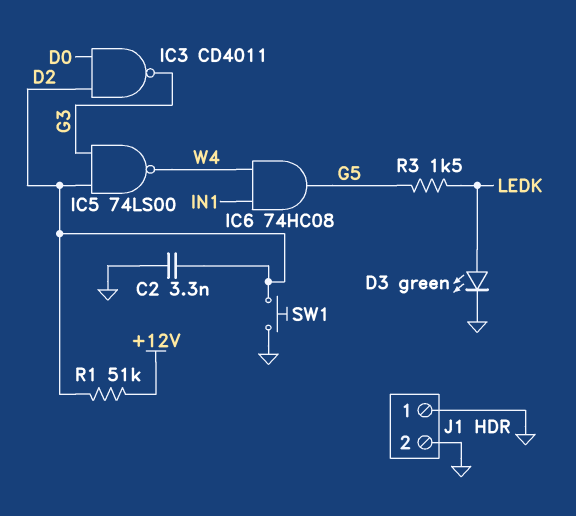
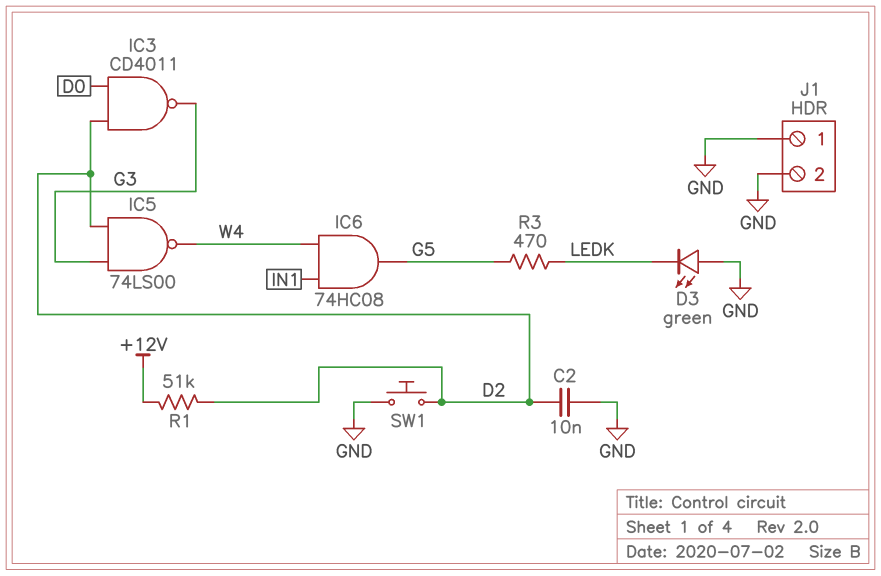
C2: 3.3nF (D2, GND) -> 10nF (D2, GND)
D3: LED green (A LEDK, K GND) -> LED green (A GND, K LEDK)
R3: 1.5k (G5, LEDK) -> 470 (G5, LEDK)

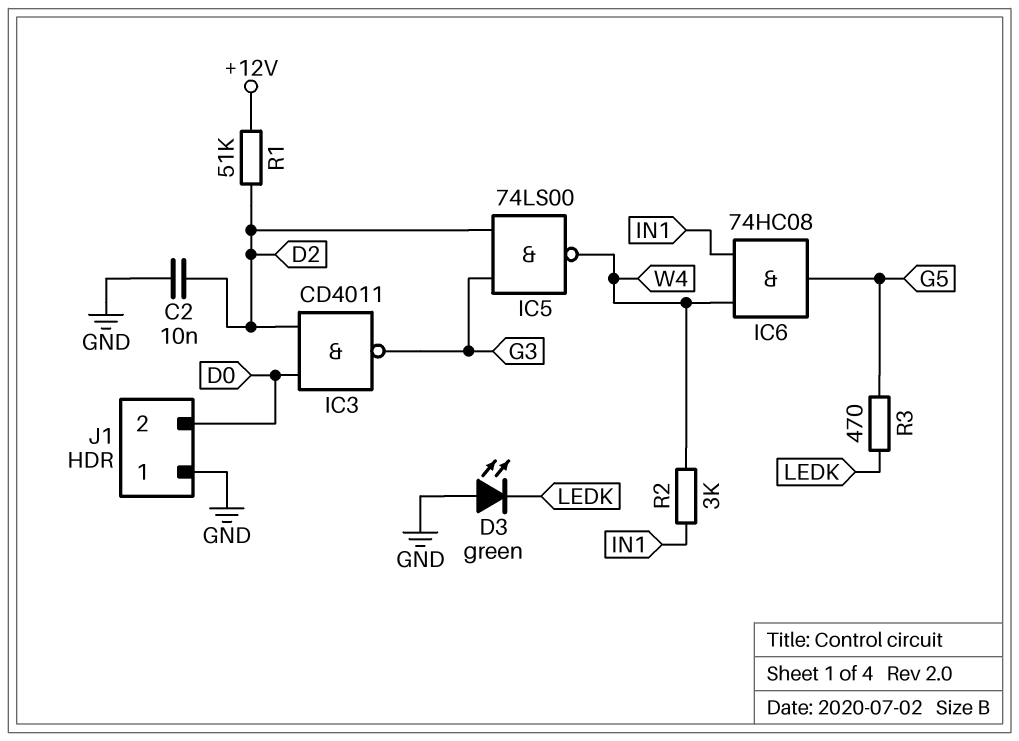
J1 pin 2: GND -> D0
R2: none -> 3k (IN1, W4)
SW1: button (D2, GND) -> none

